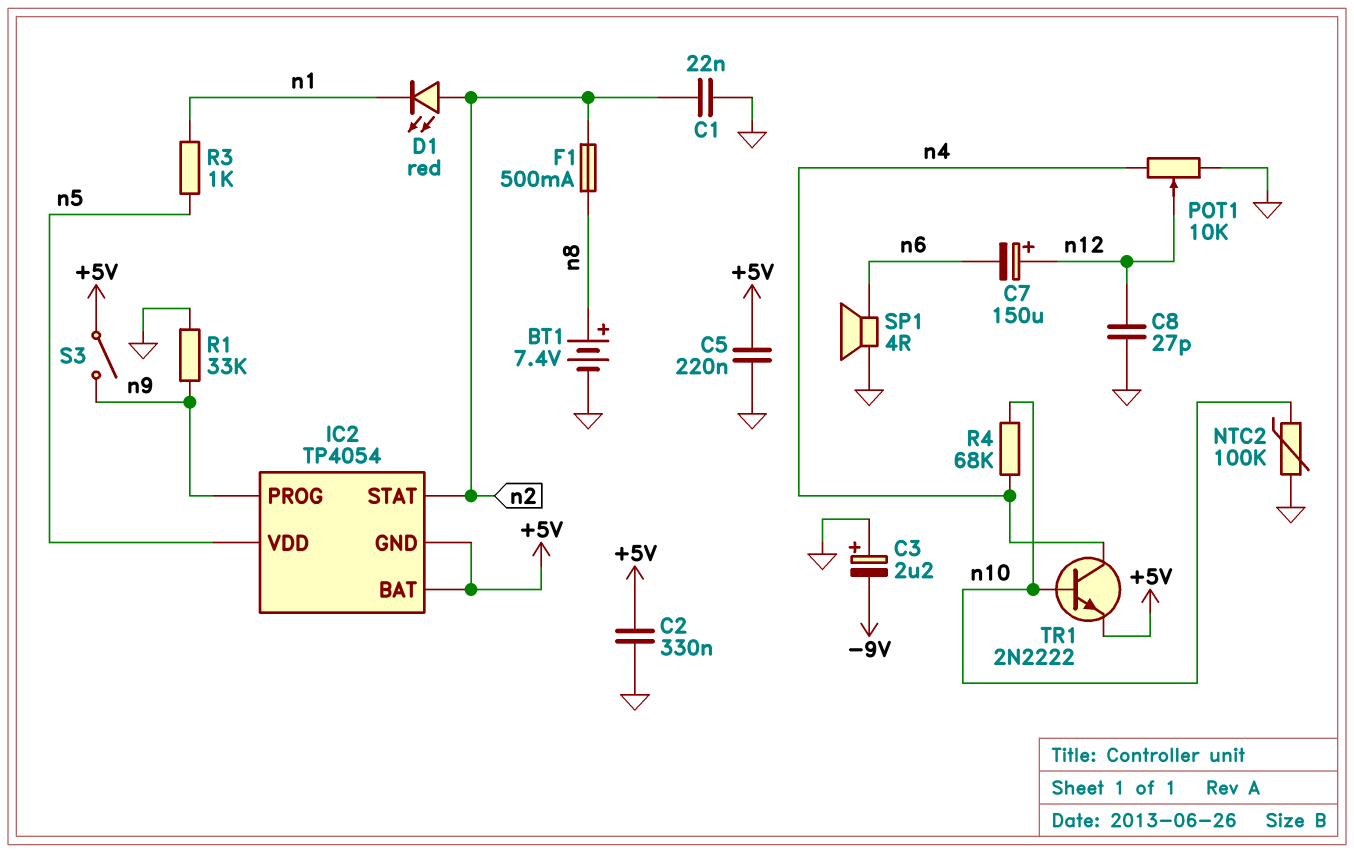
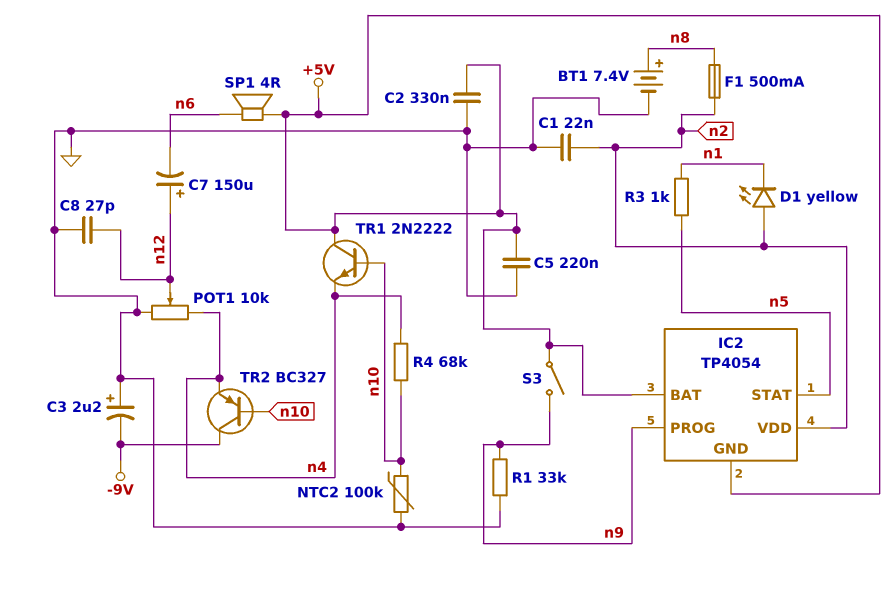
D1: LED red (A n2, K n1) -> LED yellow (A n2, K n1)
IC2 pin STAT: n2 -> n5
IC2 pin VDD: n5 -> n2
SP1: speaker 4R (GND, n6) -> speaker 4R (+5V, n6)
TR1: NPN 2N2222 (B n10, C n4, E +5V) -> NPN 2N2222 (B n10, C +5V, E n4)
TR2: none -> PNP BC327 (B n10, C -9V, E n4)

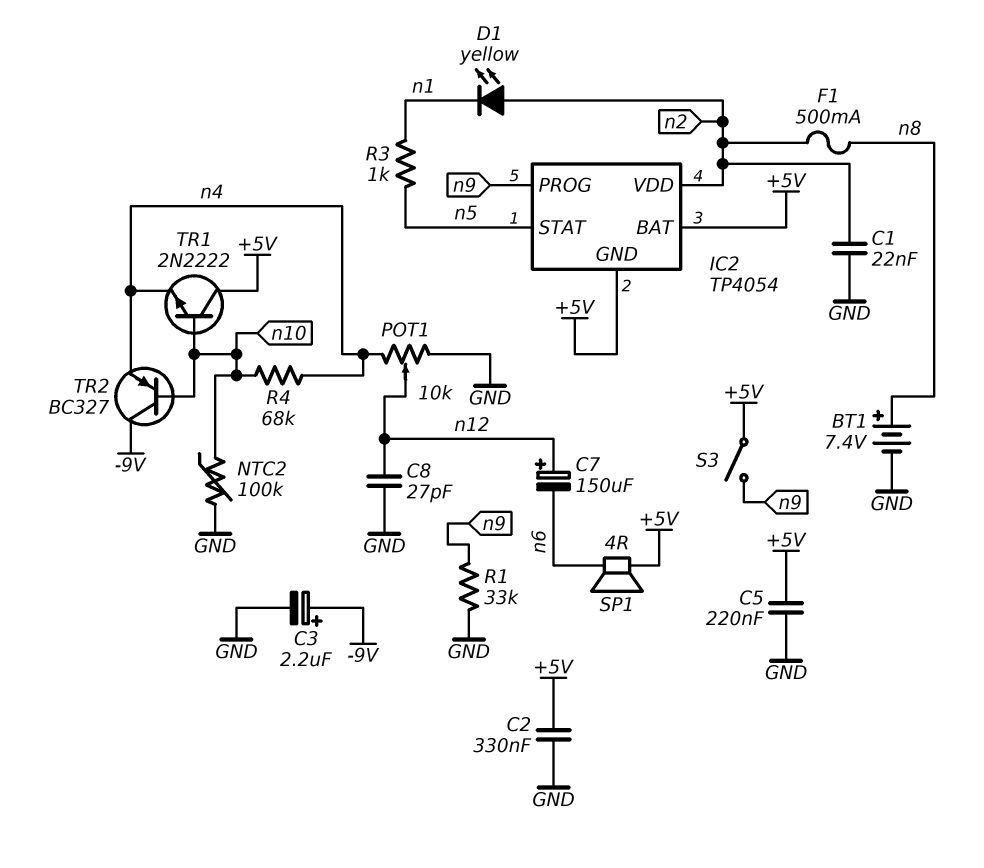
C3: 2.2uF (plus GND, minus -9V) -> 2.2uF (plus -9V, minus GND)

